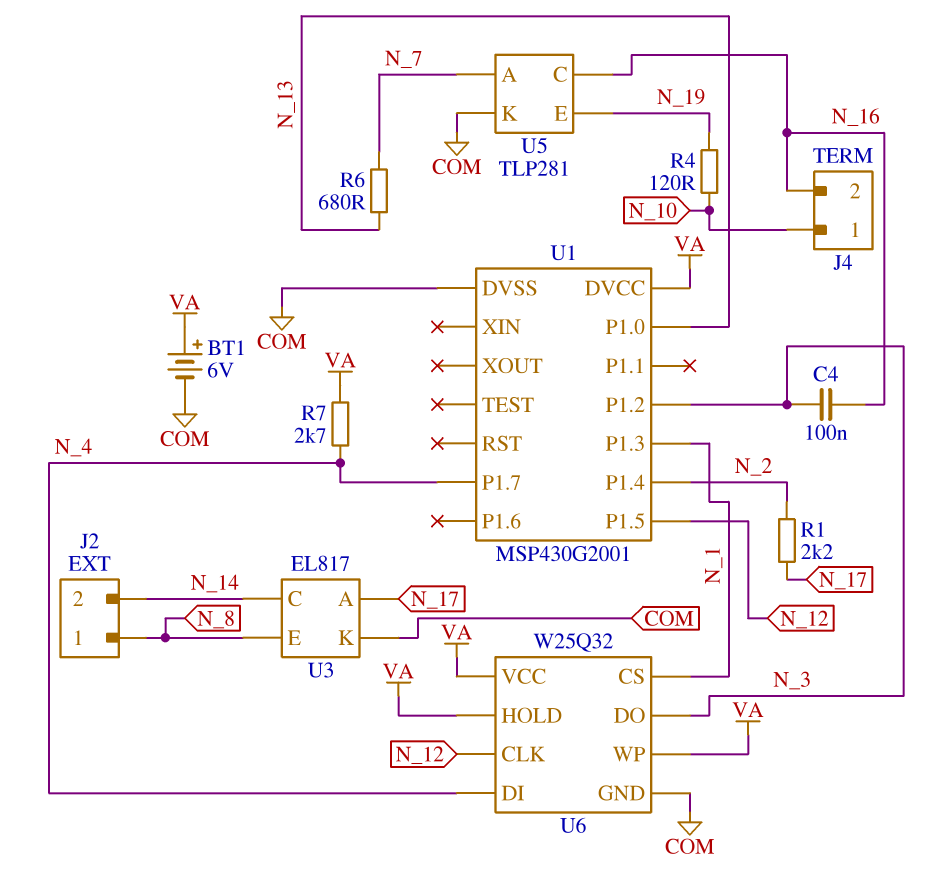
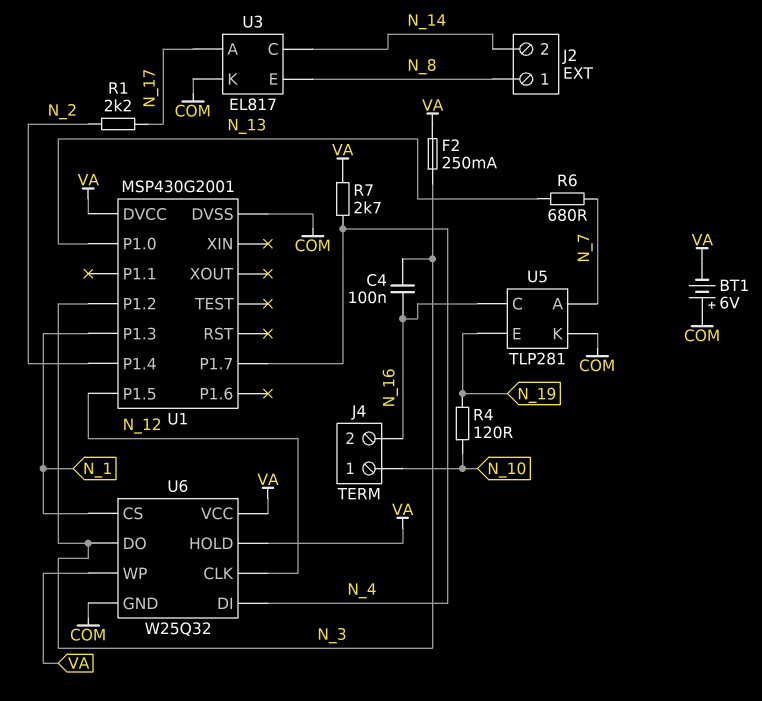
BT1: 6V (plus VA, minus COM) -> 6V (plus COM, minus VA)
F2: none -> 250mA (N_3, VA)

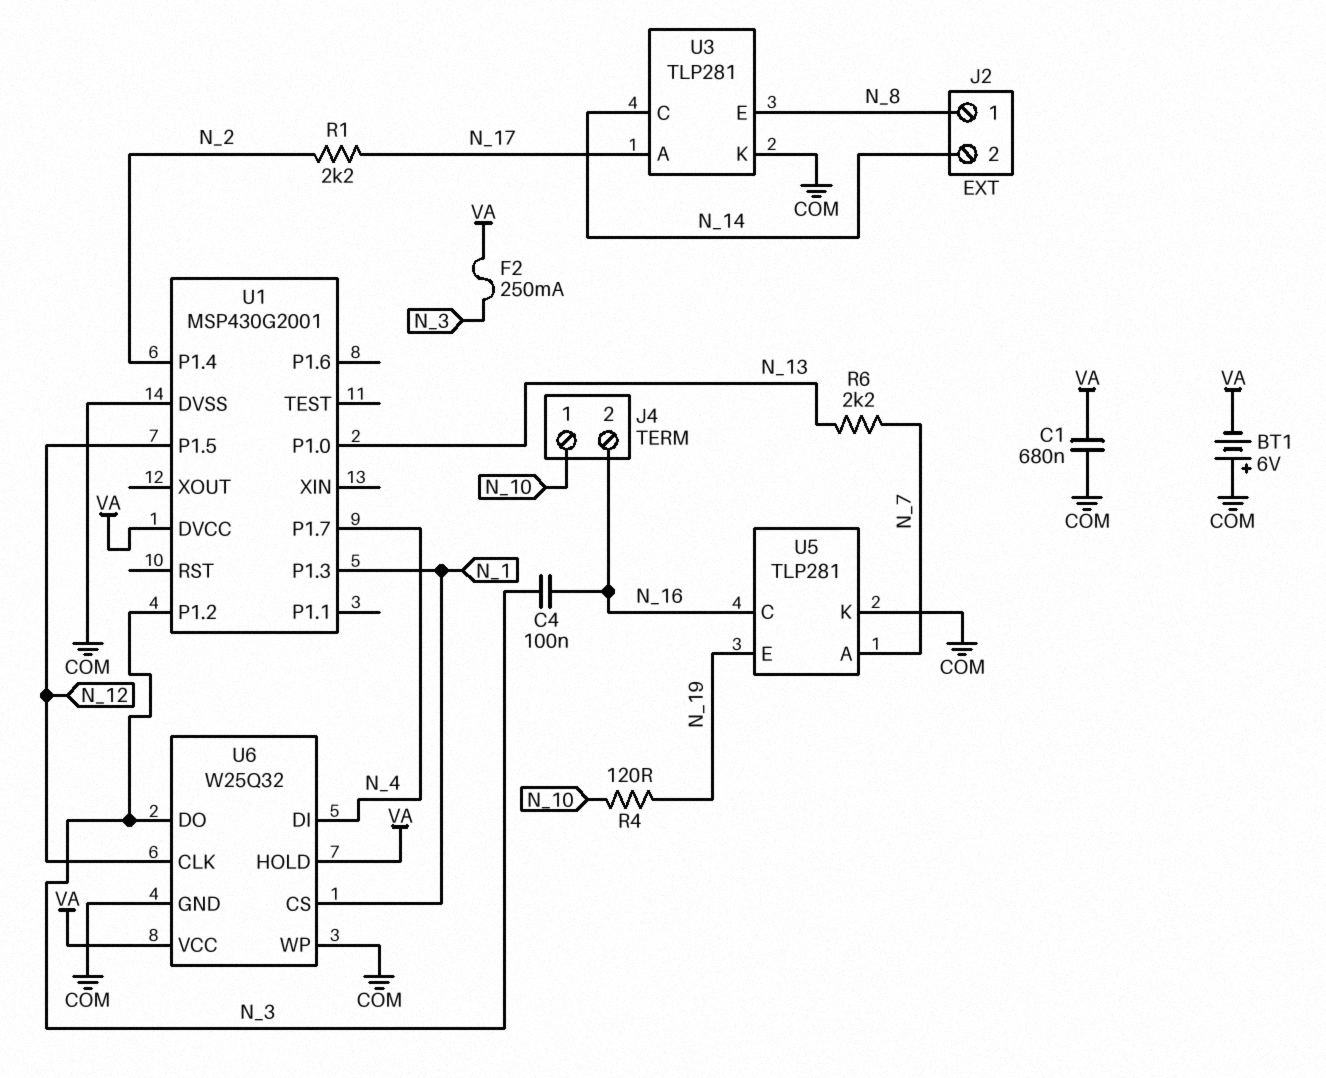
C1: none -> 680nF (COM, VA)
R6: 680 (N_7, N_13) -> 2.2k (N_7, N_13)
R7: 2.7k (N_4, VA) -> none
U3: EL817 -> TLP281
U6 pin WP: VA -> COM

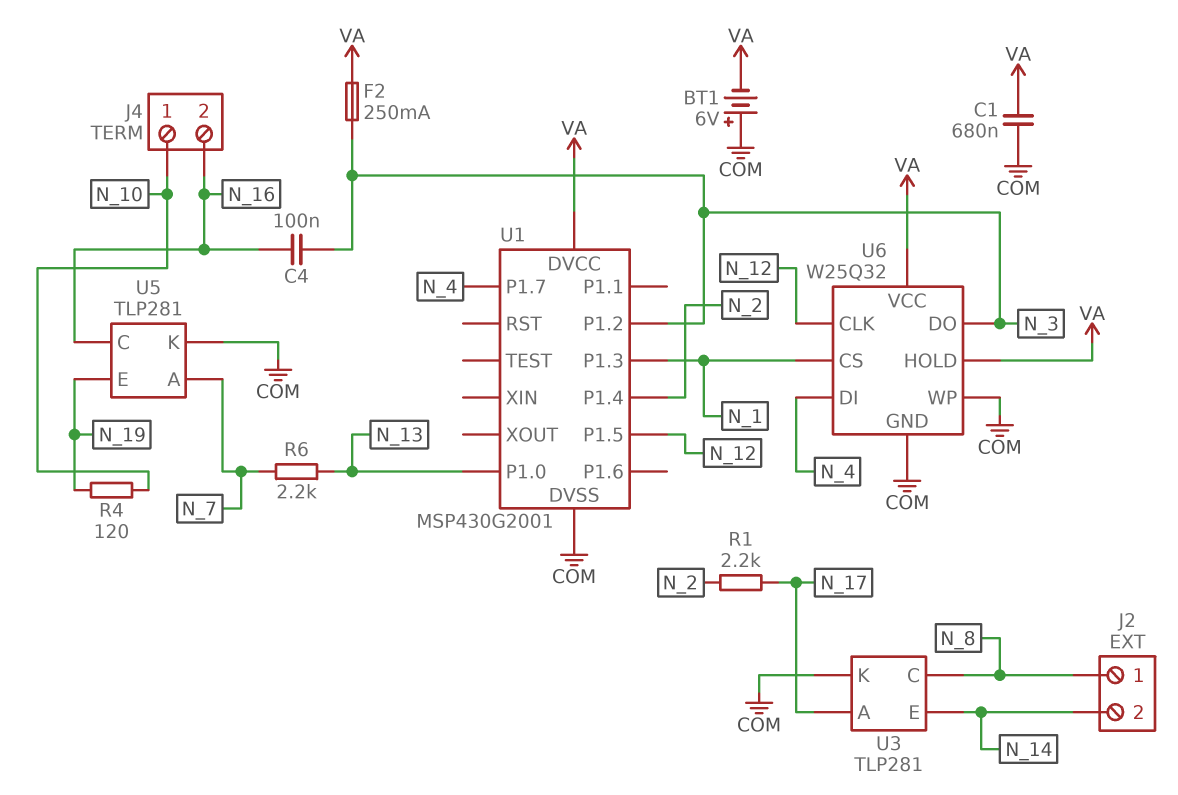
U3 pin C: N_14 -> N_8
U3 pin E: N_8 -> N_14

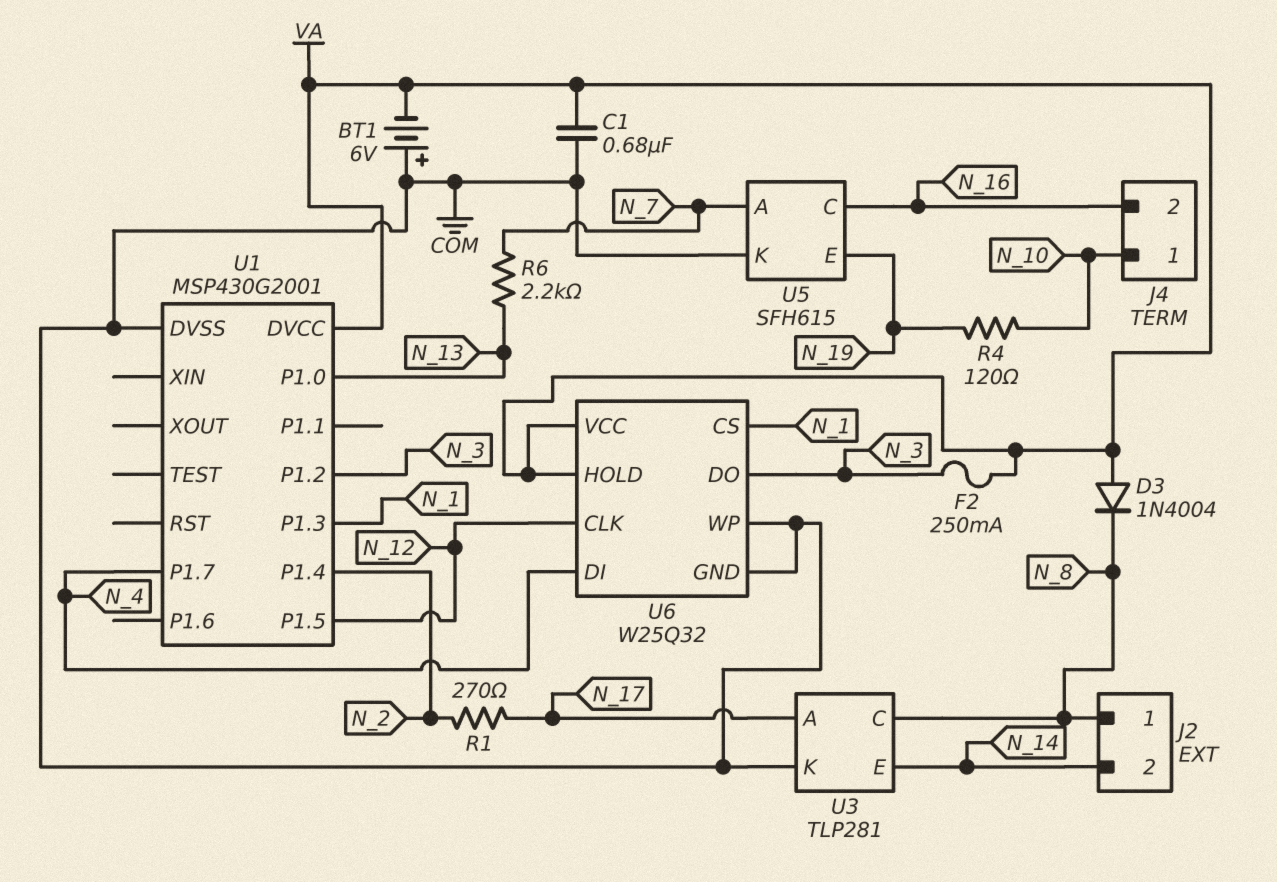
C4: 100nF (N_3, N_16) -> none
D3: none -> diode 1N4004 (A VA, K N_8)
R1: 2.2k (N_2, N_17) -> 270 (N_2, N_17)
U5: TLP281 -> SFH615

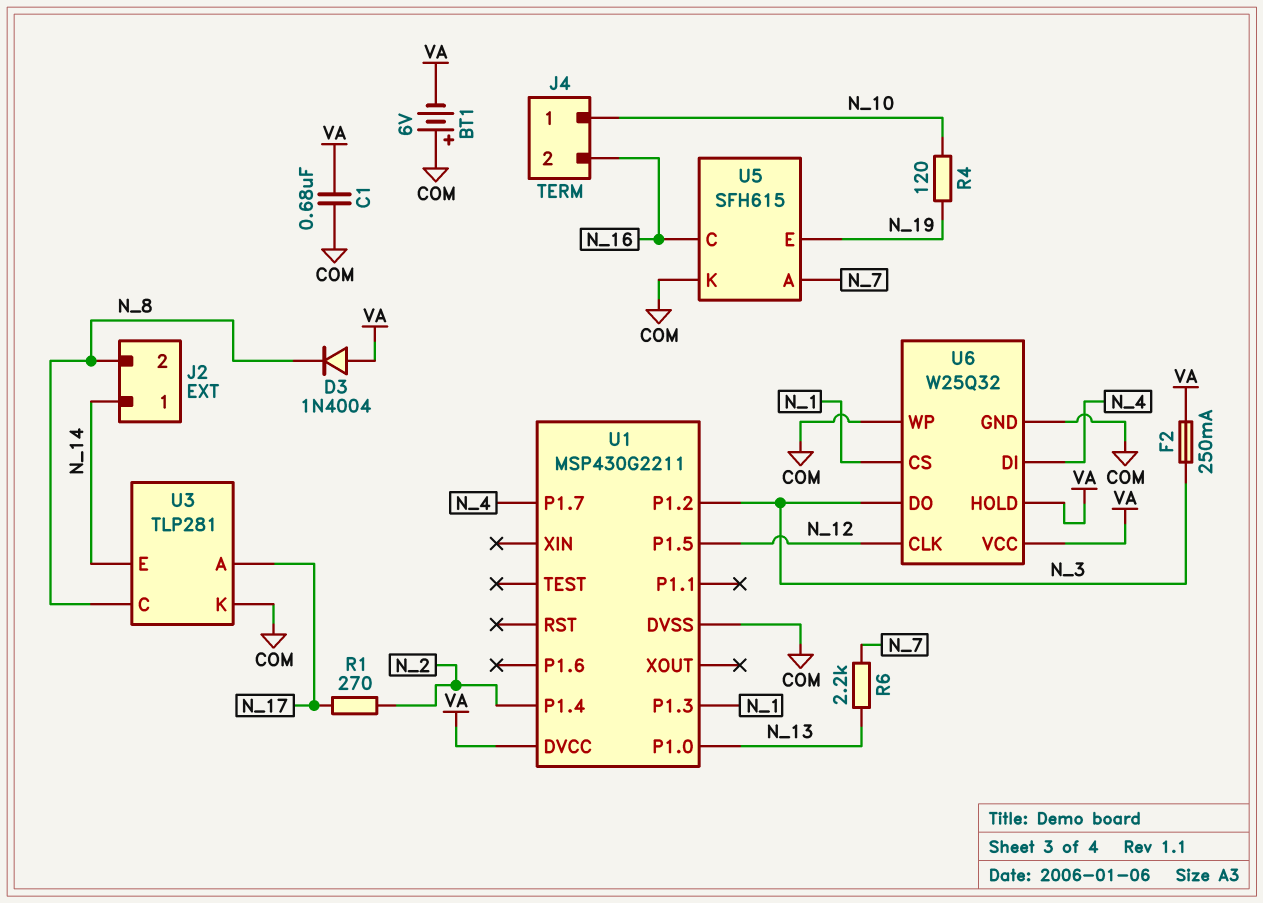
J2 pin 1: N_8 -> N_14
J2 pin 2: N_14 -> N_8
U1: MSP430G2001 -> MSP430G2211

